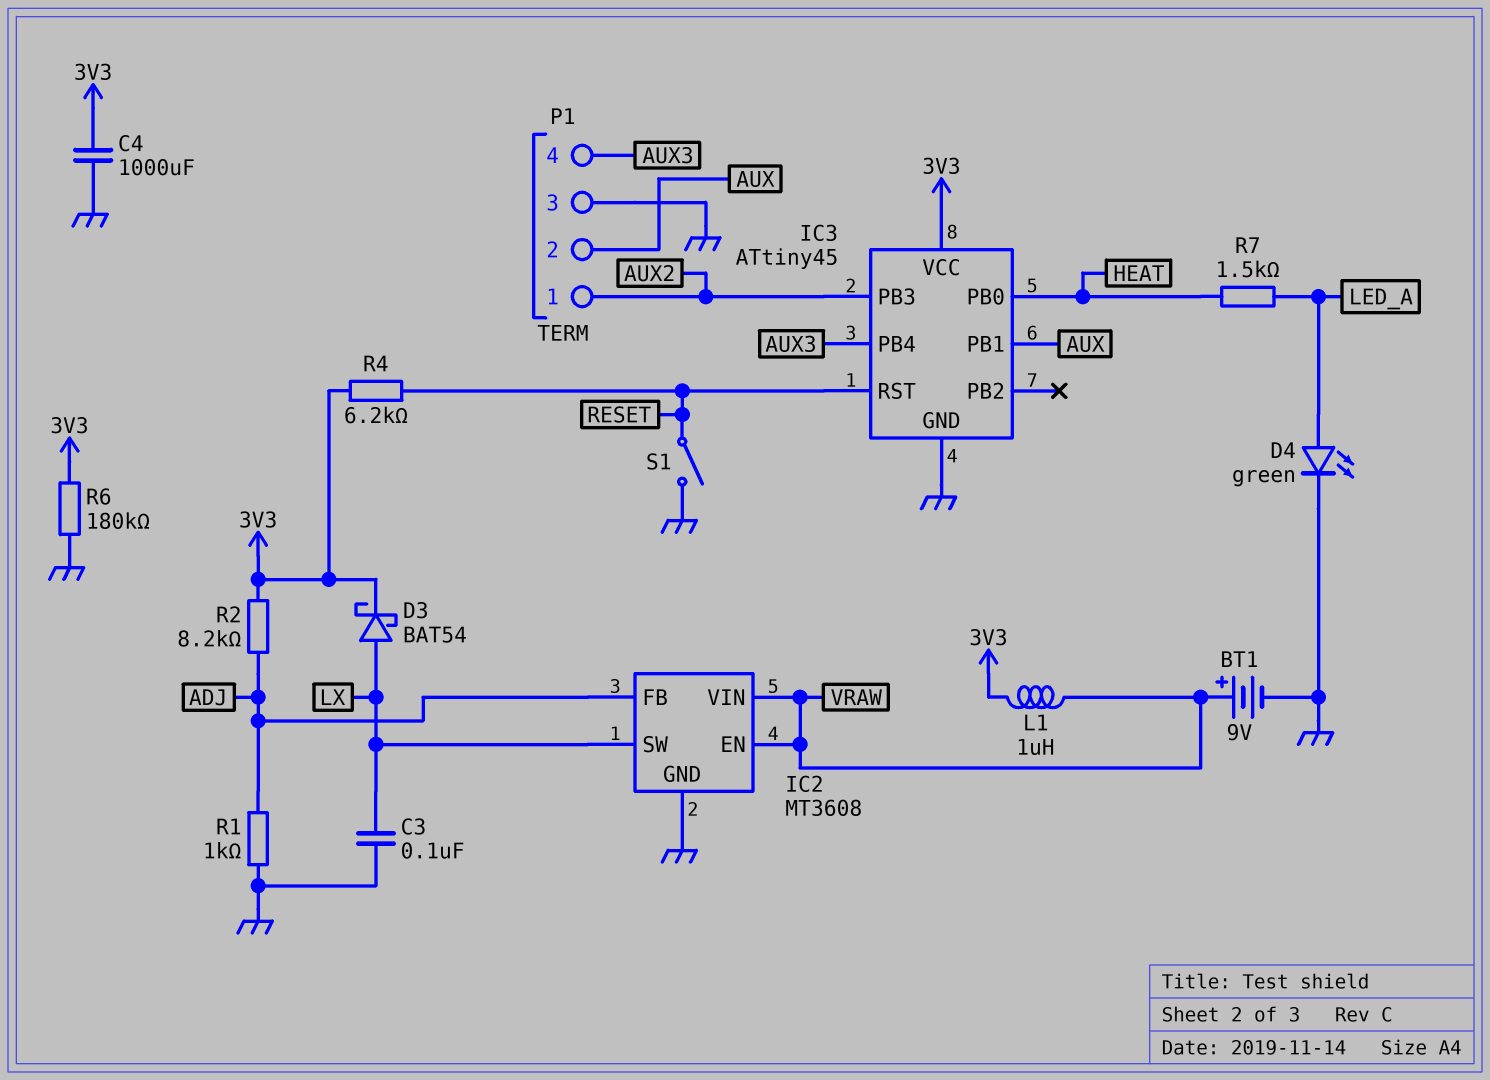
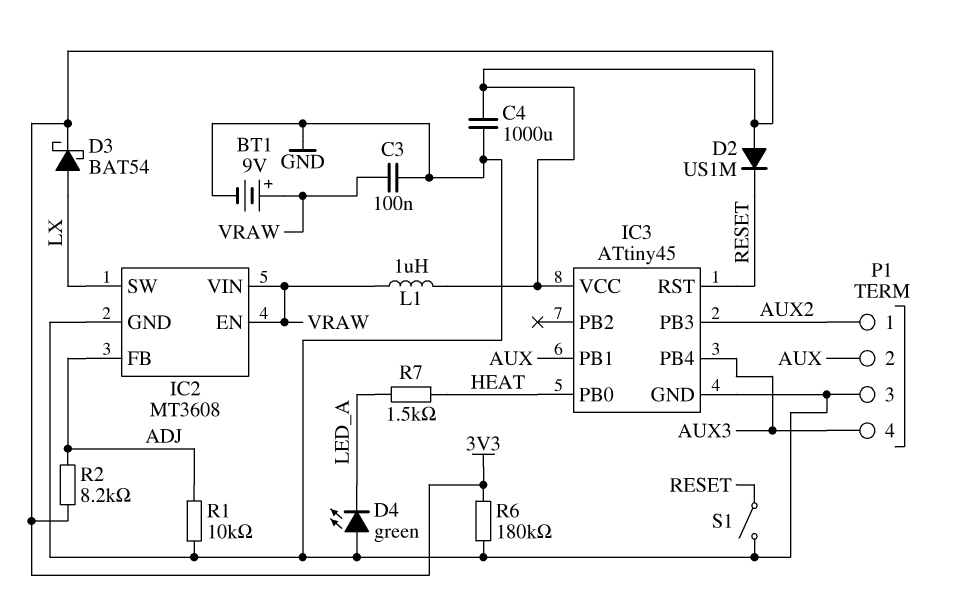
C3: 100nF (GND, LX) -> 100nF (GND, VRAW)
D2: none -> diode US1M (A 3V3, K RESET)
D4: LED green (A LED_A, K GND) -> LED green (A GND, K LED_A)
R1: 1k (ADJ, GND) -> 10k (ADJ, GND)
R4: 6.2k (3V3, RESET) -> none

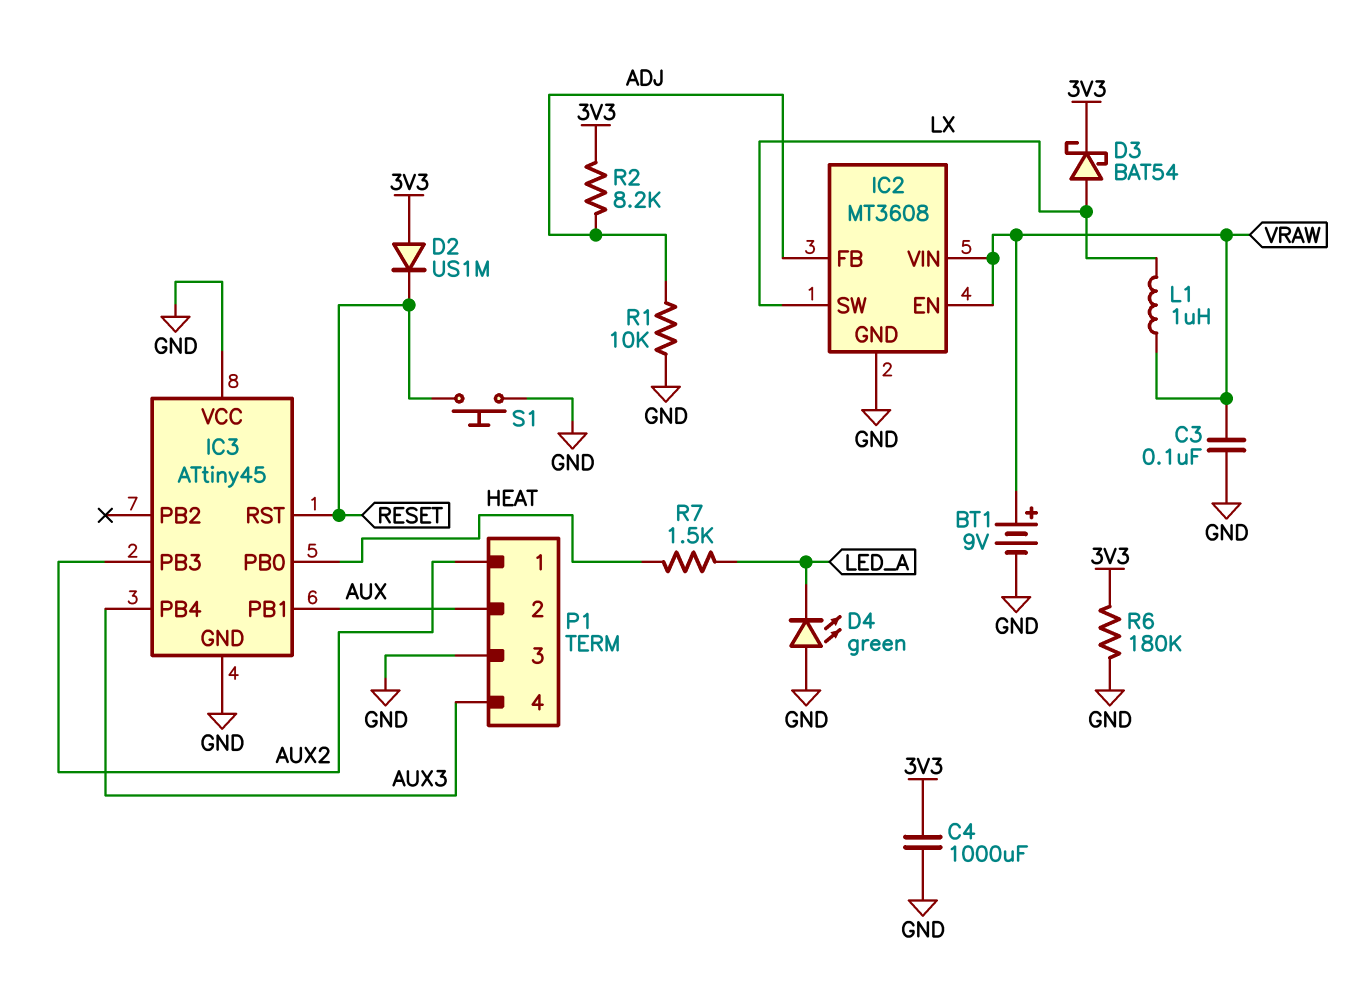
IC3 pin VCC: 3V3 -> GND
L1: 1uH (3V3, VRAW) -> 1uH (LX, VRAW)
S1: switch (GND, RESET) -> button (GND, RESET)

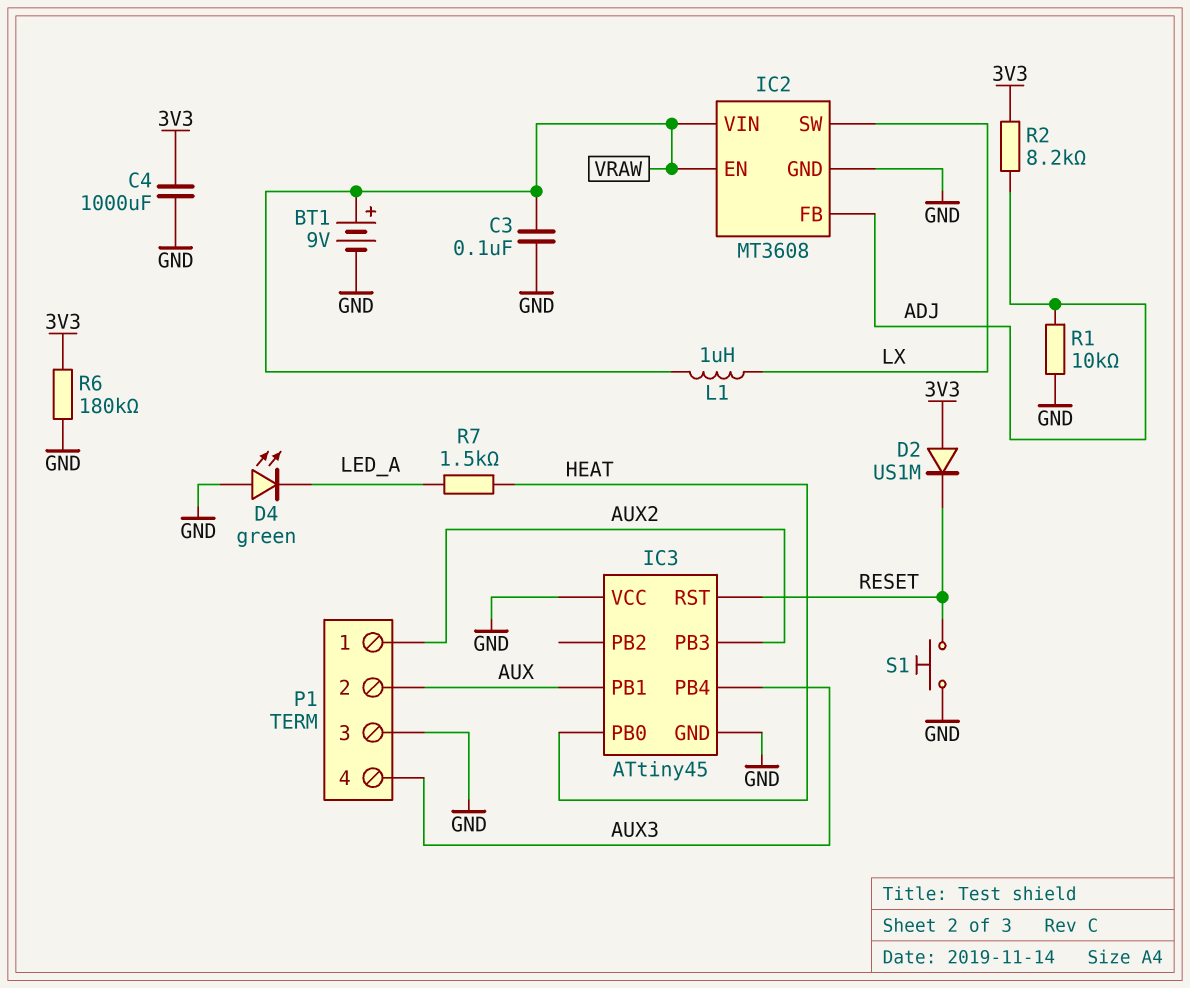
D3: schottky BAT54 (A LX, K 3V3) -> none

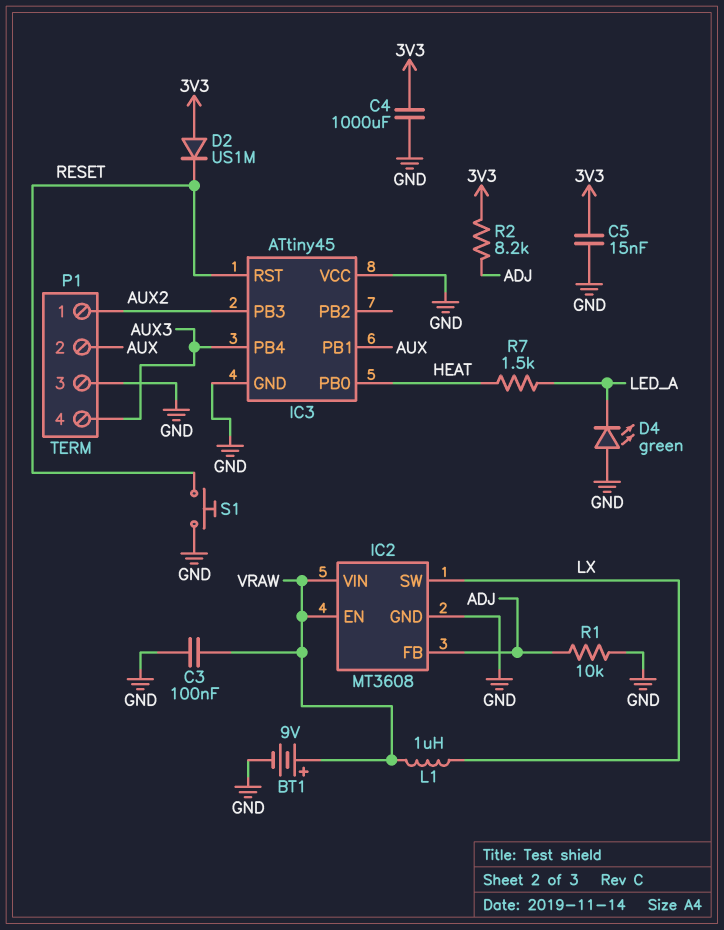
C5: none -> 15nF (3V3, GND)
R6: 180k (3V3, GND) -> none

